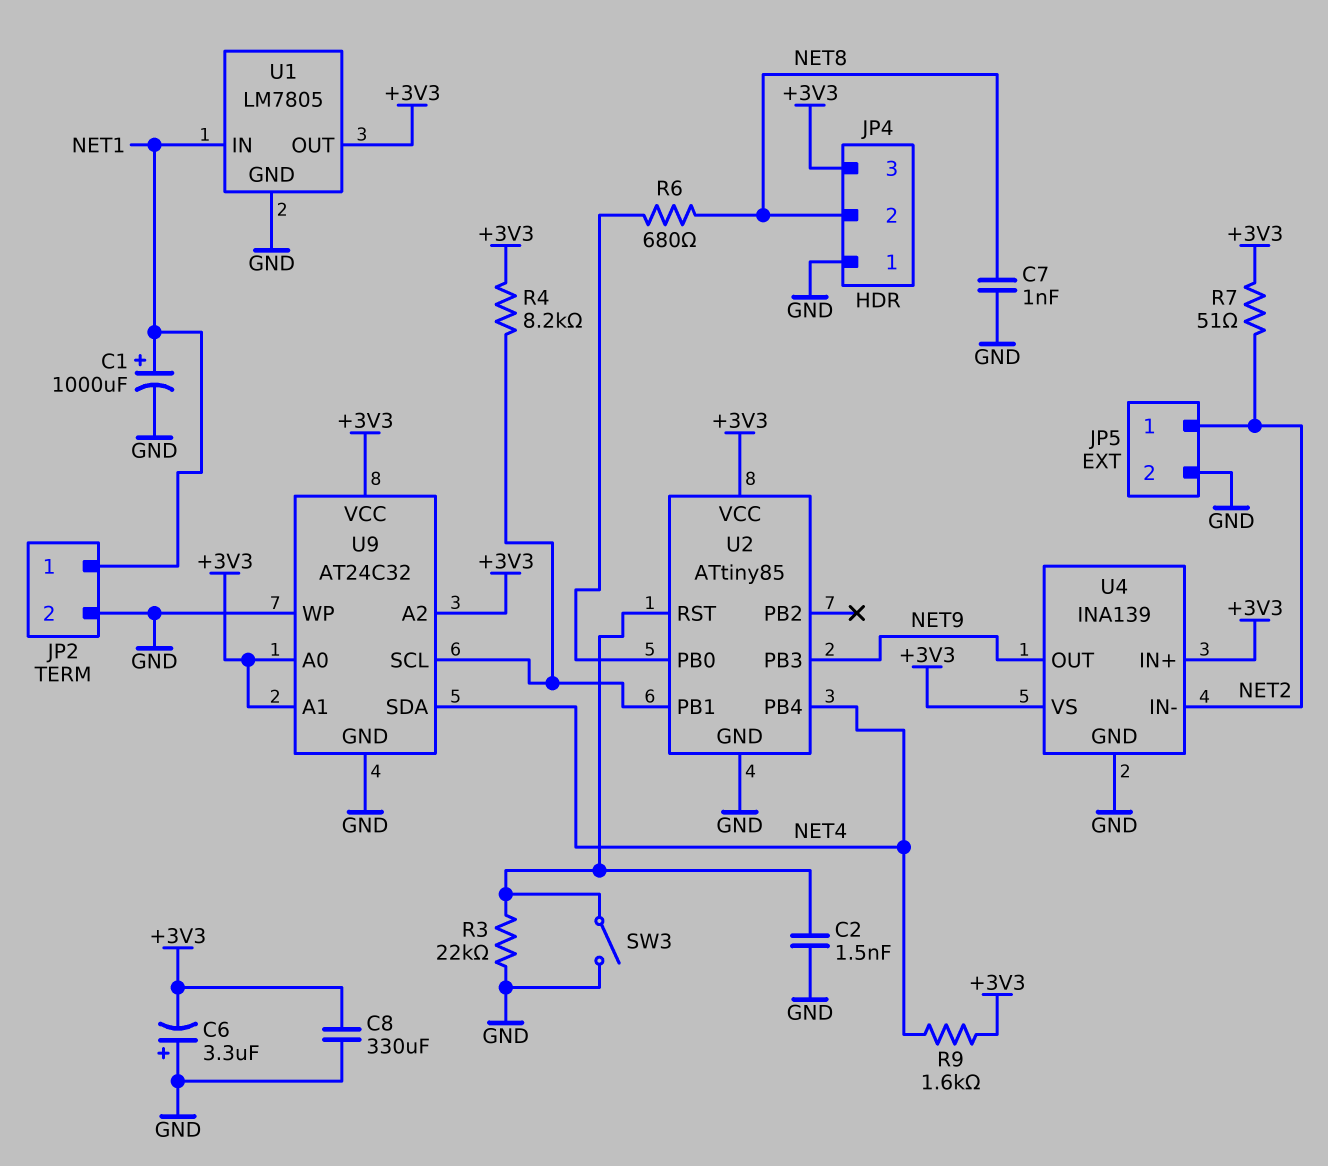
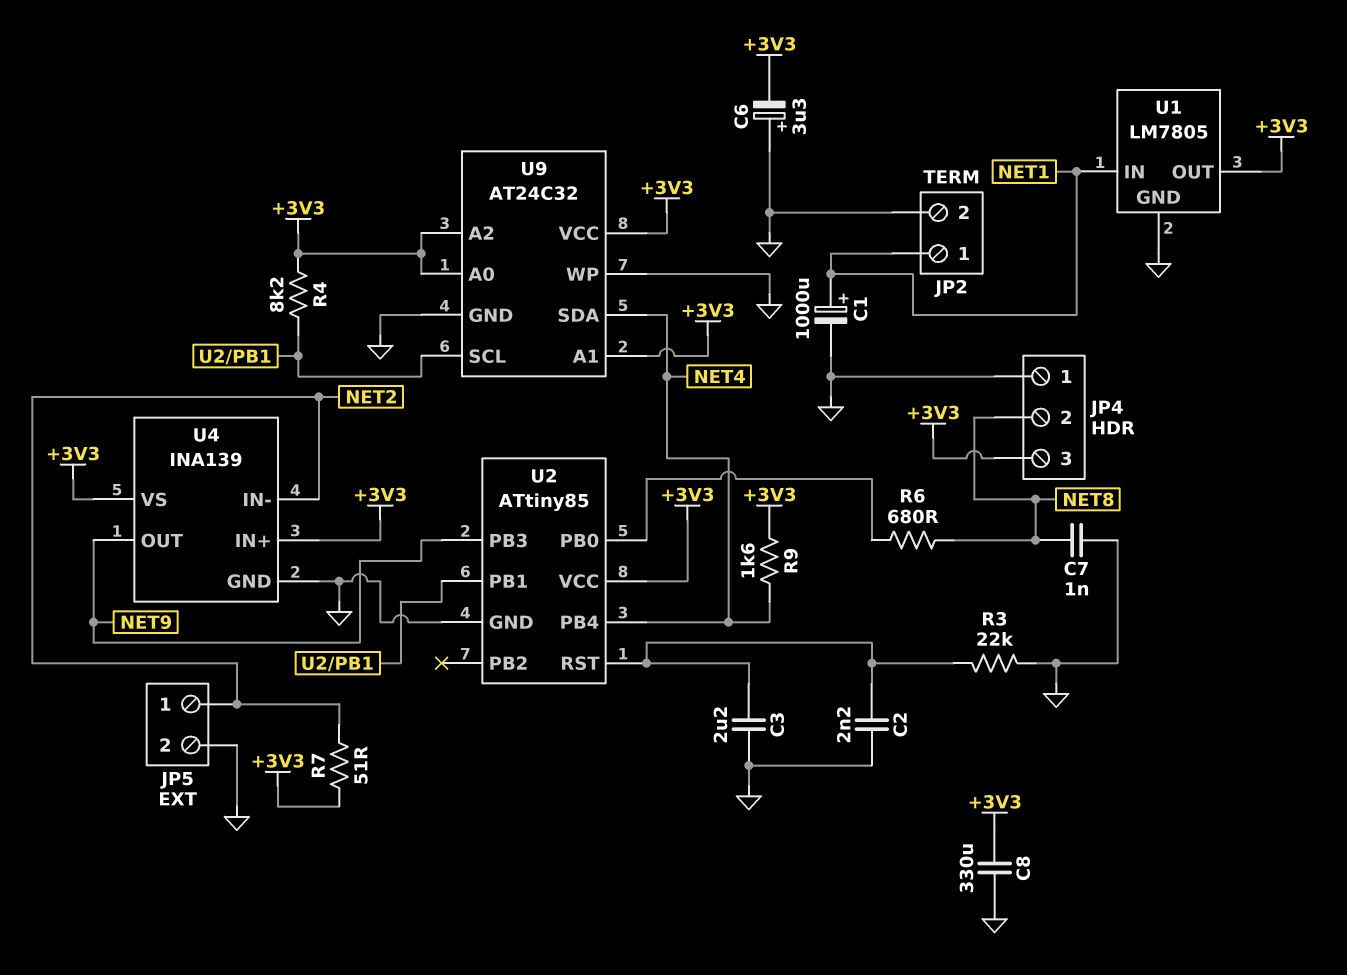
C2: 1.5nF (GND, U2/RST) -> 2.2nF (GND, U2/RST)
C3: none -> 2.2uF (GND, U2/RST)
SW3: switch (GND, U2/RST) -> none

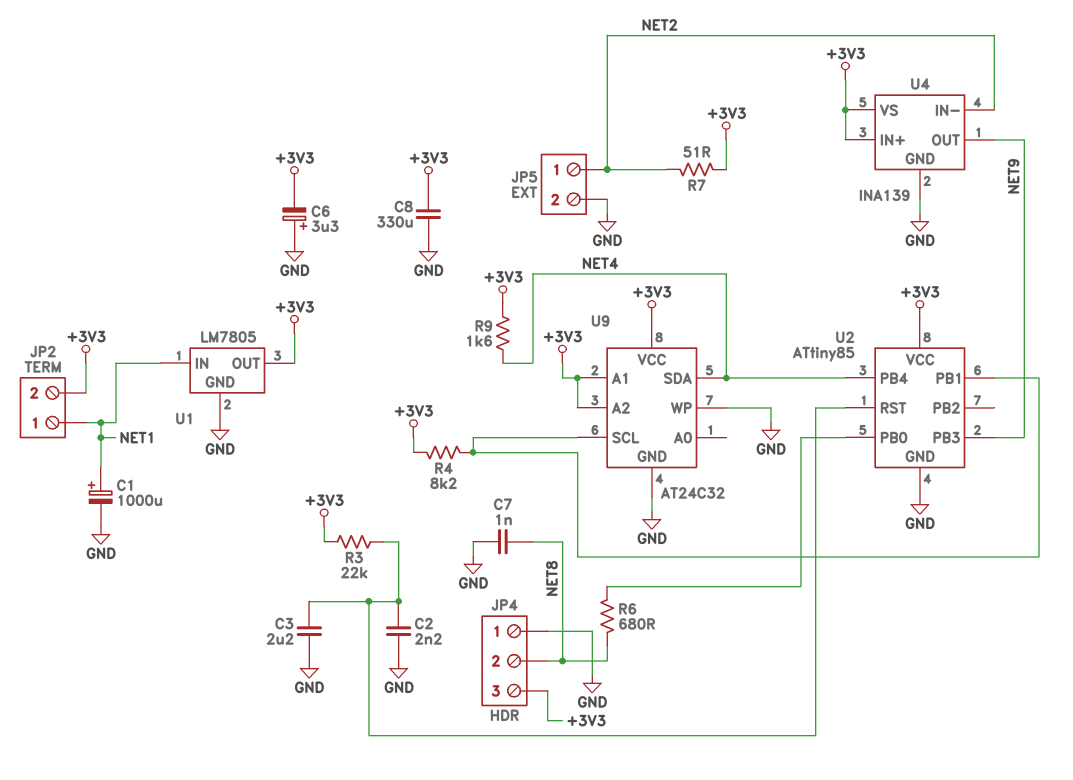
JP2 pin 2: GND -> +3V3
R3: 22k (GND, U2/RST) -> 22k (+3V3, U2/RST)
U9 pin A0: +3V3 -> none

